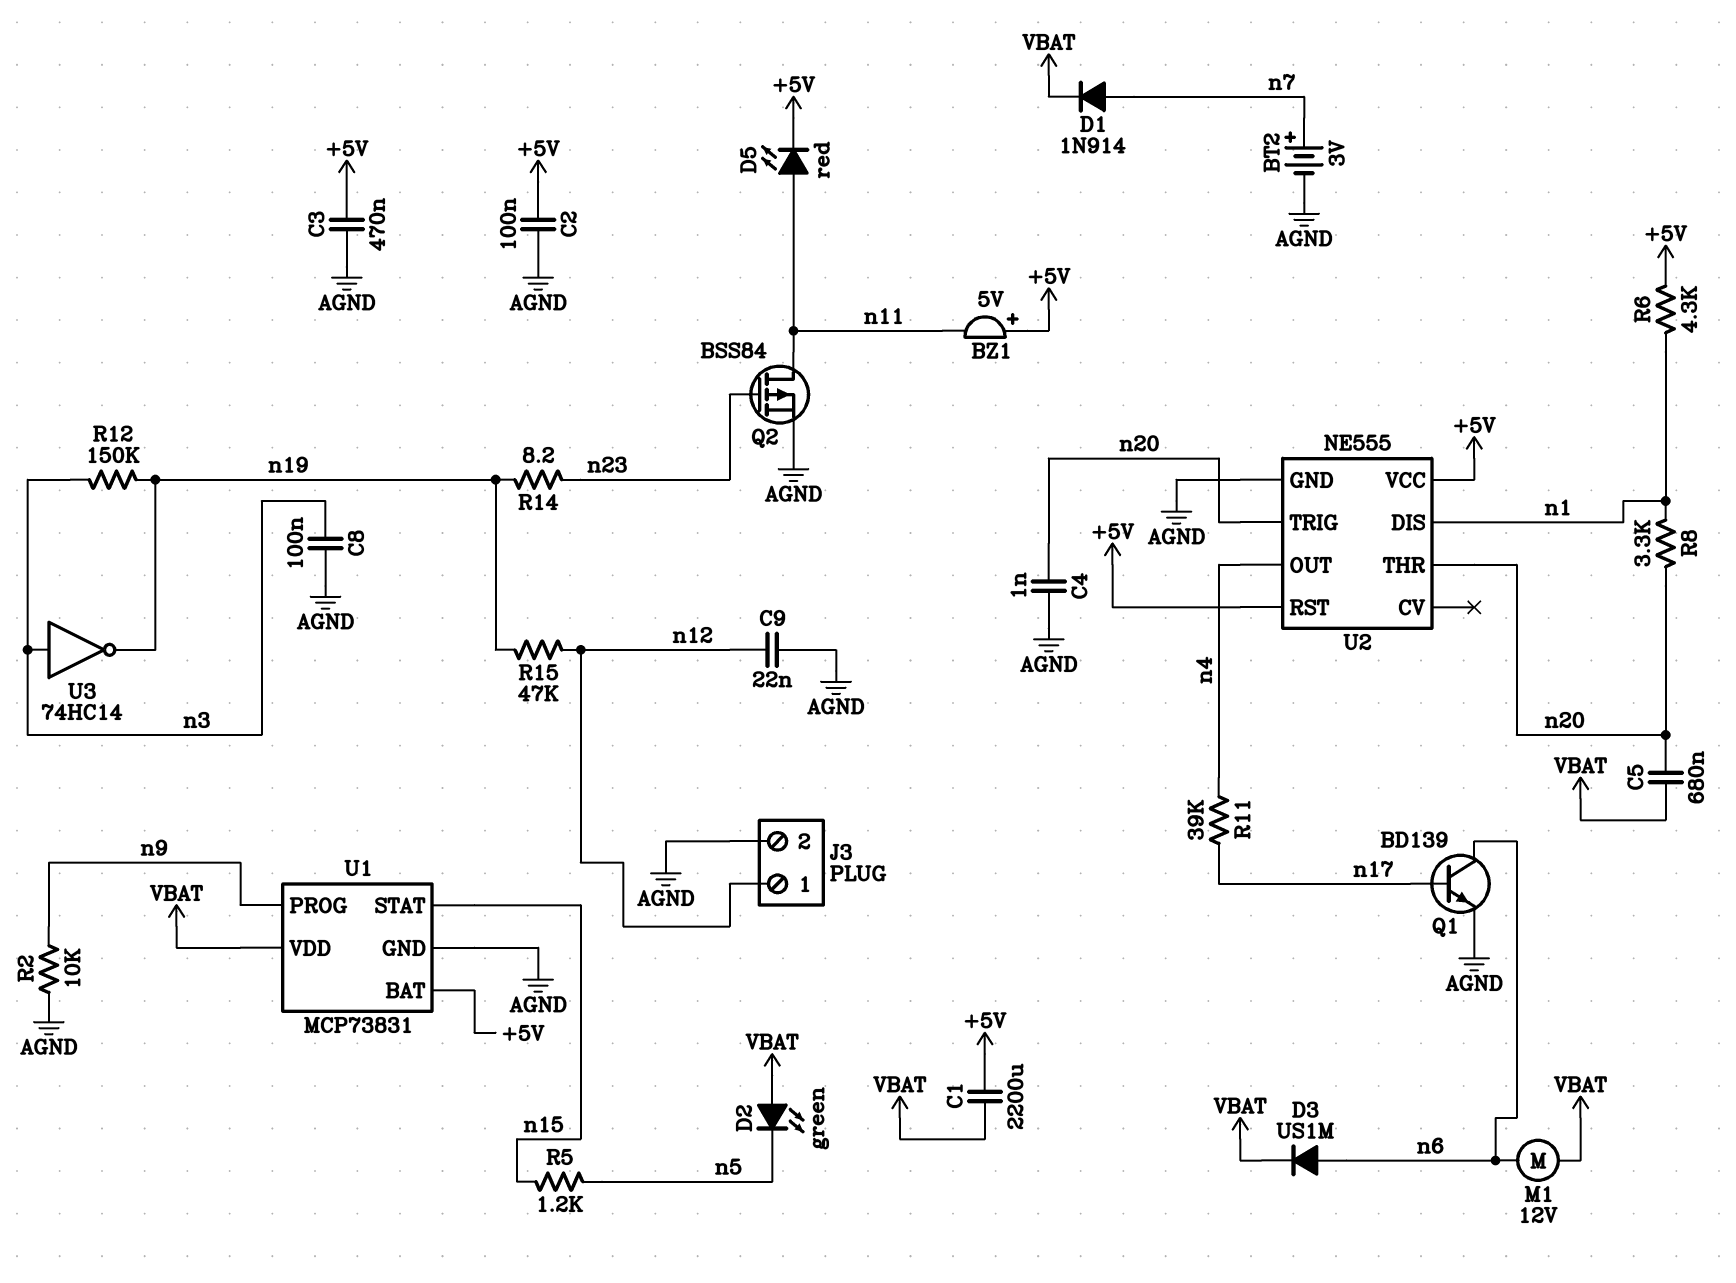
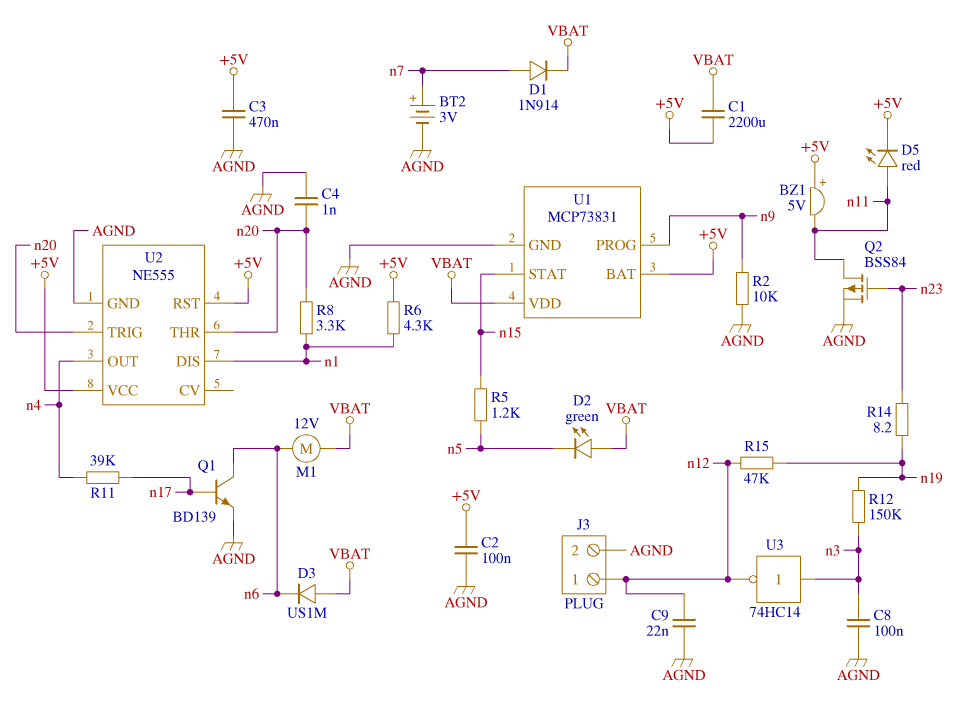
C5: 680nF (VBAT, n20) -> none
D3: diode US1M (A n6, K VBAT) -> diode US1M (A VBAT, K n6)
U3: NOT 74HC14 (in n3, out n19) -> NOT 74HC14 (in n3, out n12)

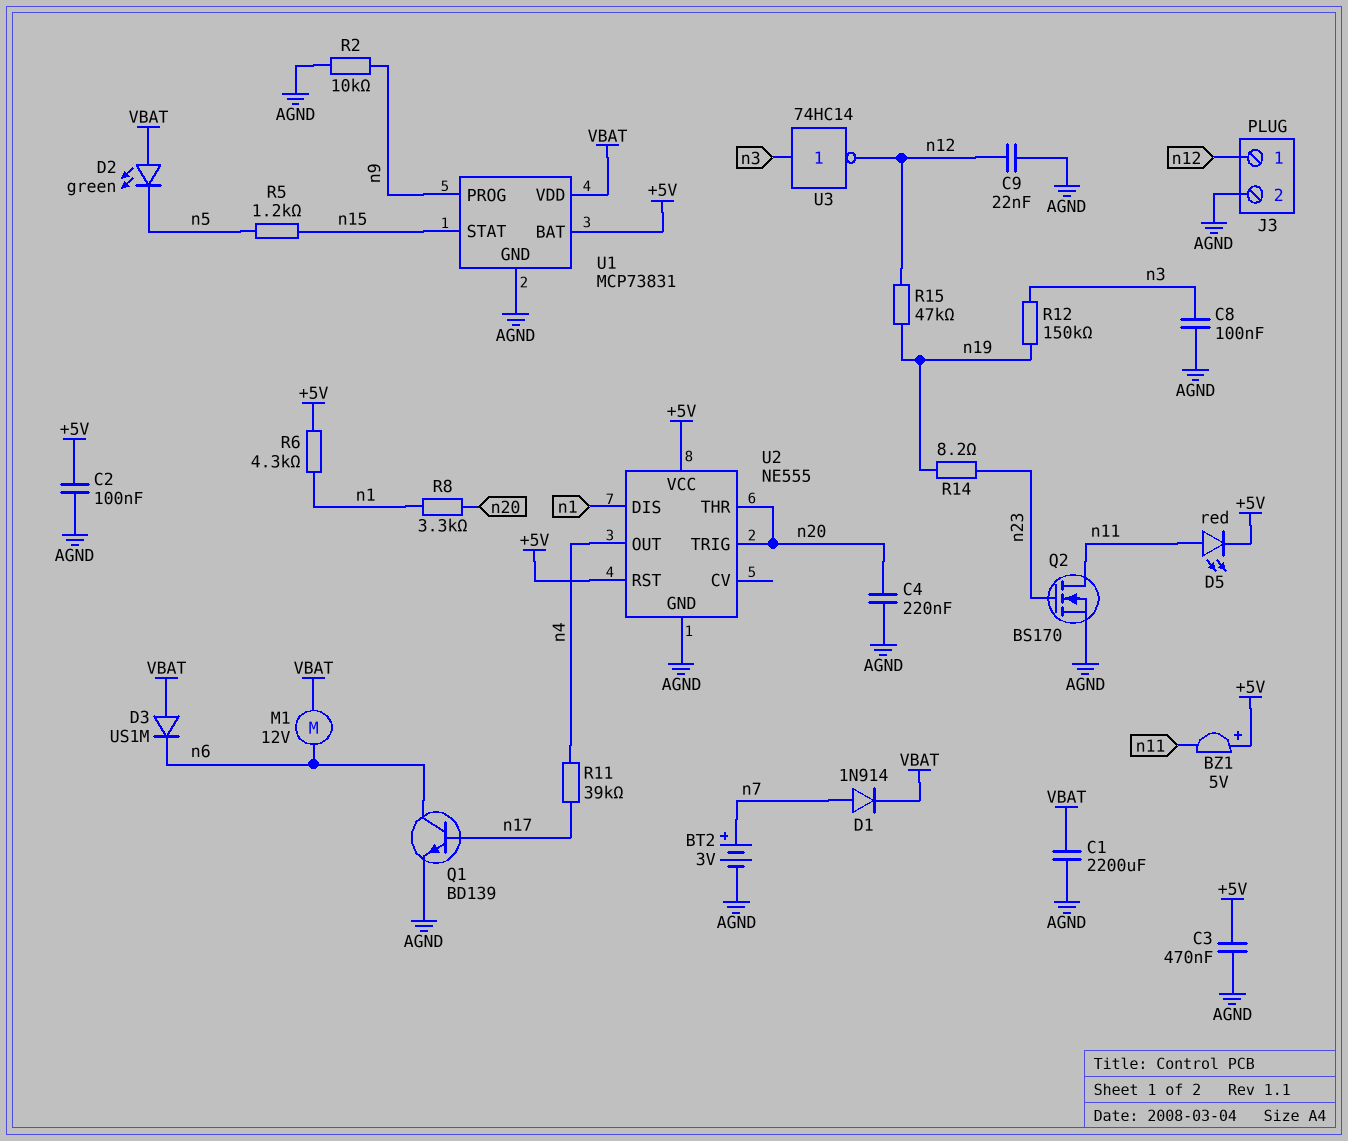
C1: 2200uF (+5V, VBAT) -> 2200uF (AGND, VBAT)
C4: 1nF (AGND, n20) -> 220nF (AGND, n20)
Q2: PMOS BSS84 (G n23, D n11, S AGND) -> NMOS BS170 (G n23, D n11, S AGND)

